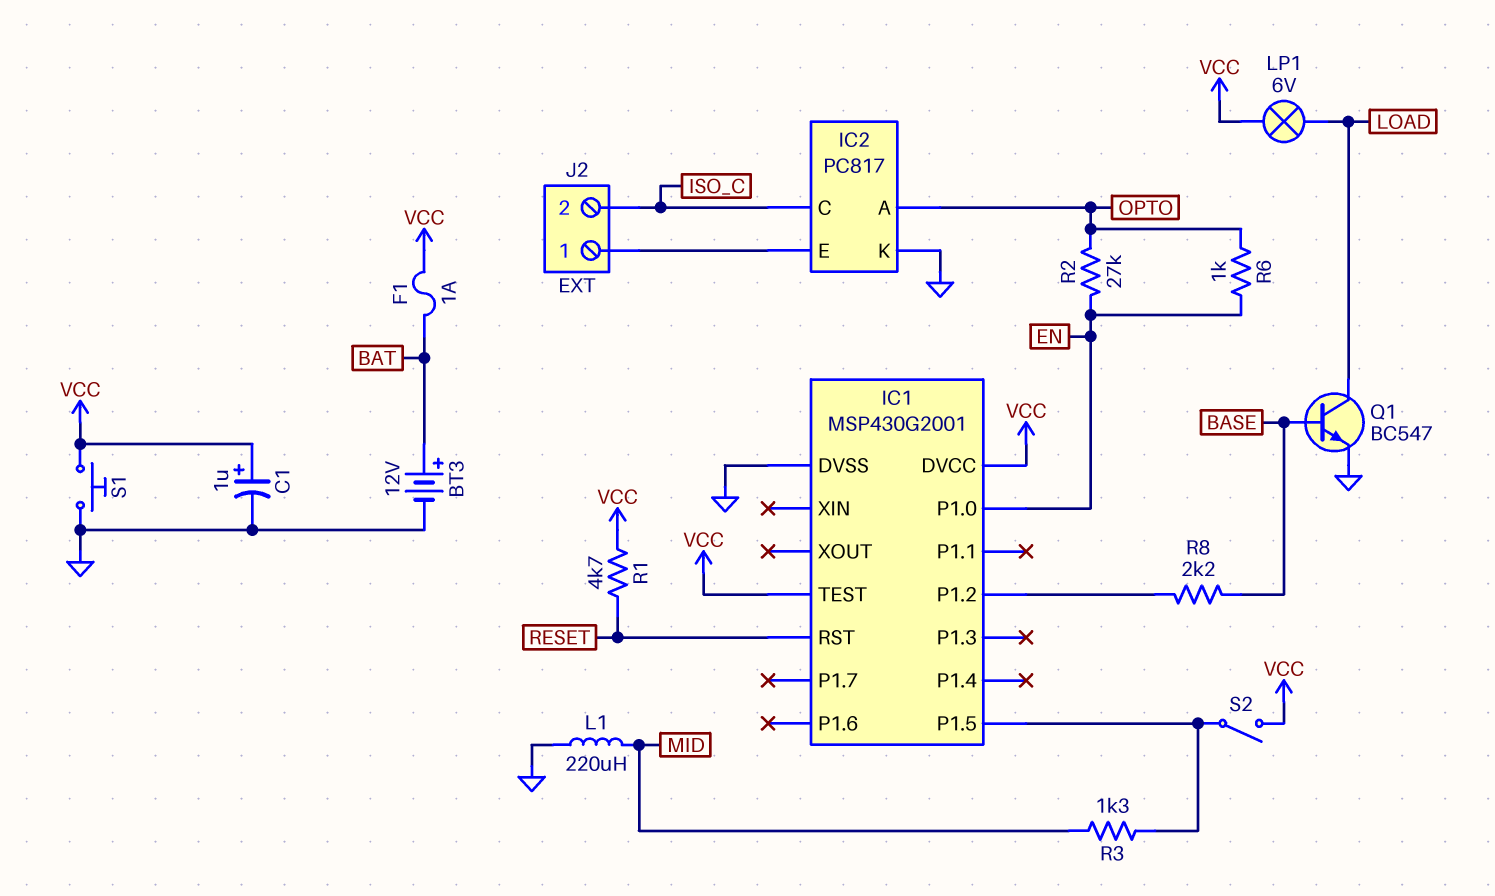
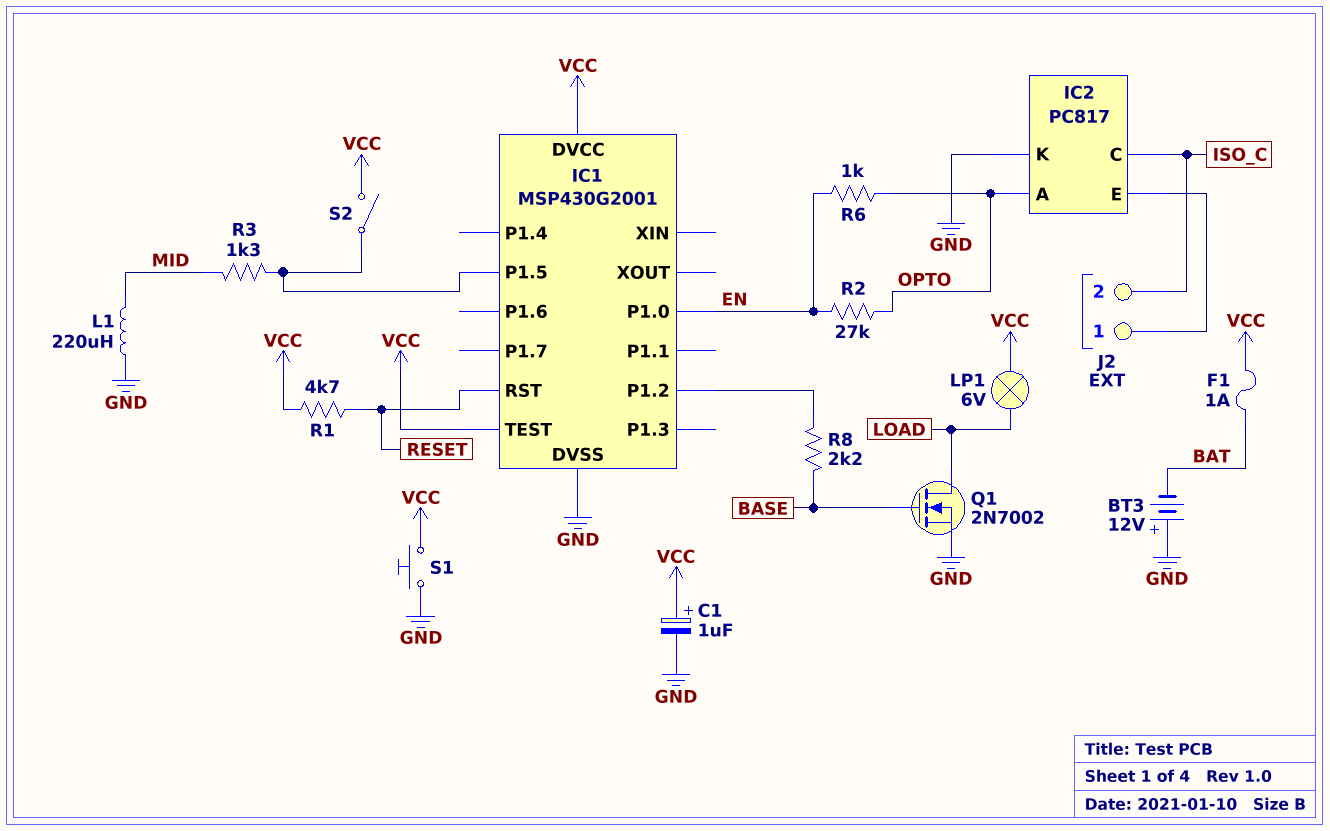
BT3: 12V (plus BAT, minus GND) -> 12V (plus GND, minus BAT)
Q1: NPN BC547 (B BASE, C LOAD, E GND) -> NMOS 2N7002 (G BASE, D LOAD, S GND)

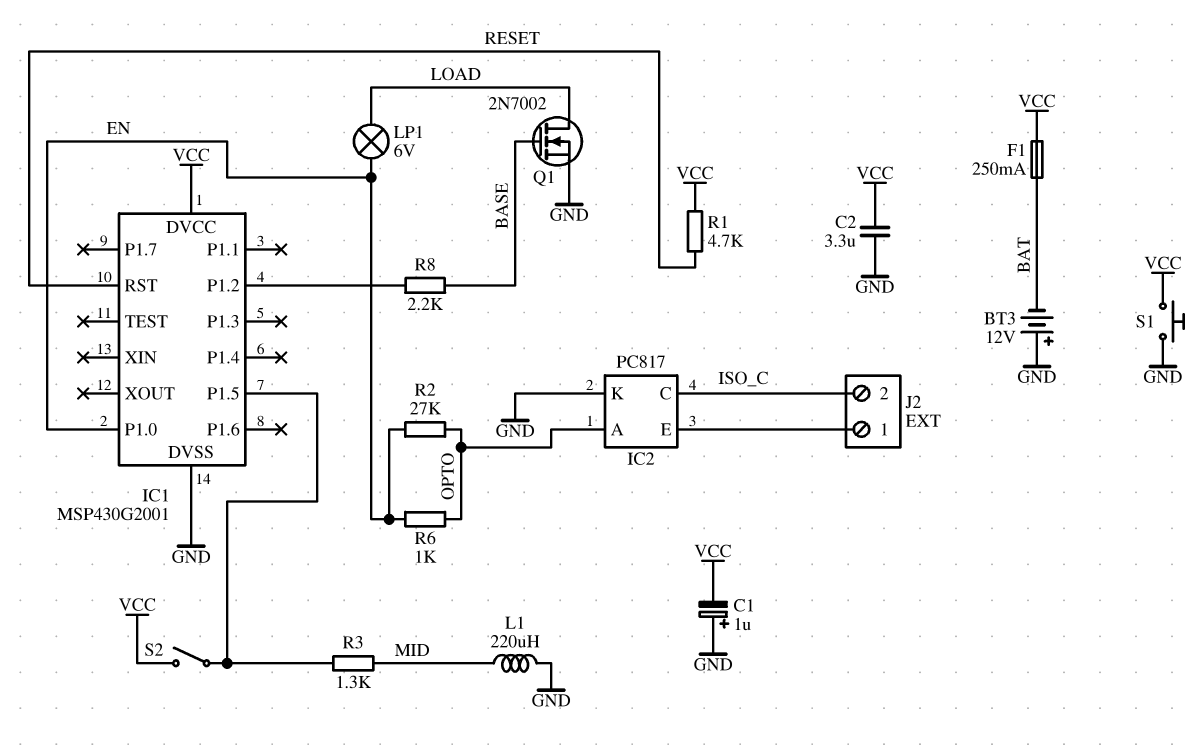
C1: 1uF (plus VCC, minus GND) -> 1uF (plus GND, minus VCC)
C2: none -> 3.3uF (GND, VCC)
F1: 1A (BAT, VCC) -> 250mA (BAT, VCC)
IC1 pin TEST: VCC -> none
LP1: lamp 6V (LOAD, VCC) -> lamp 6V (EN, LOAD)

